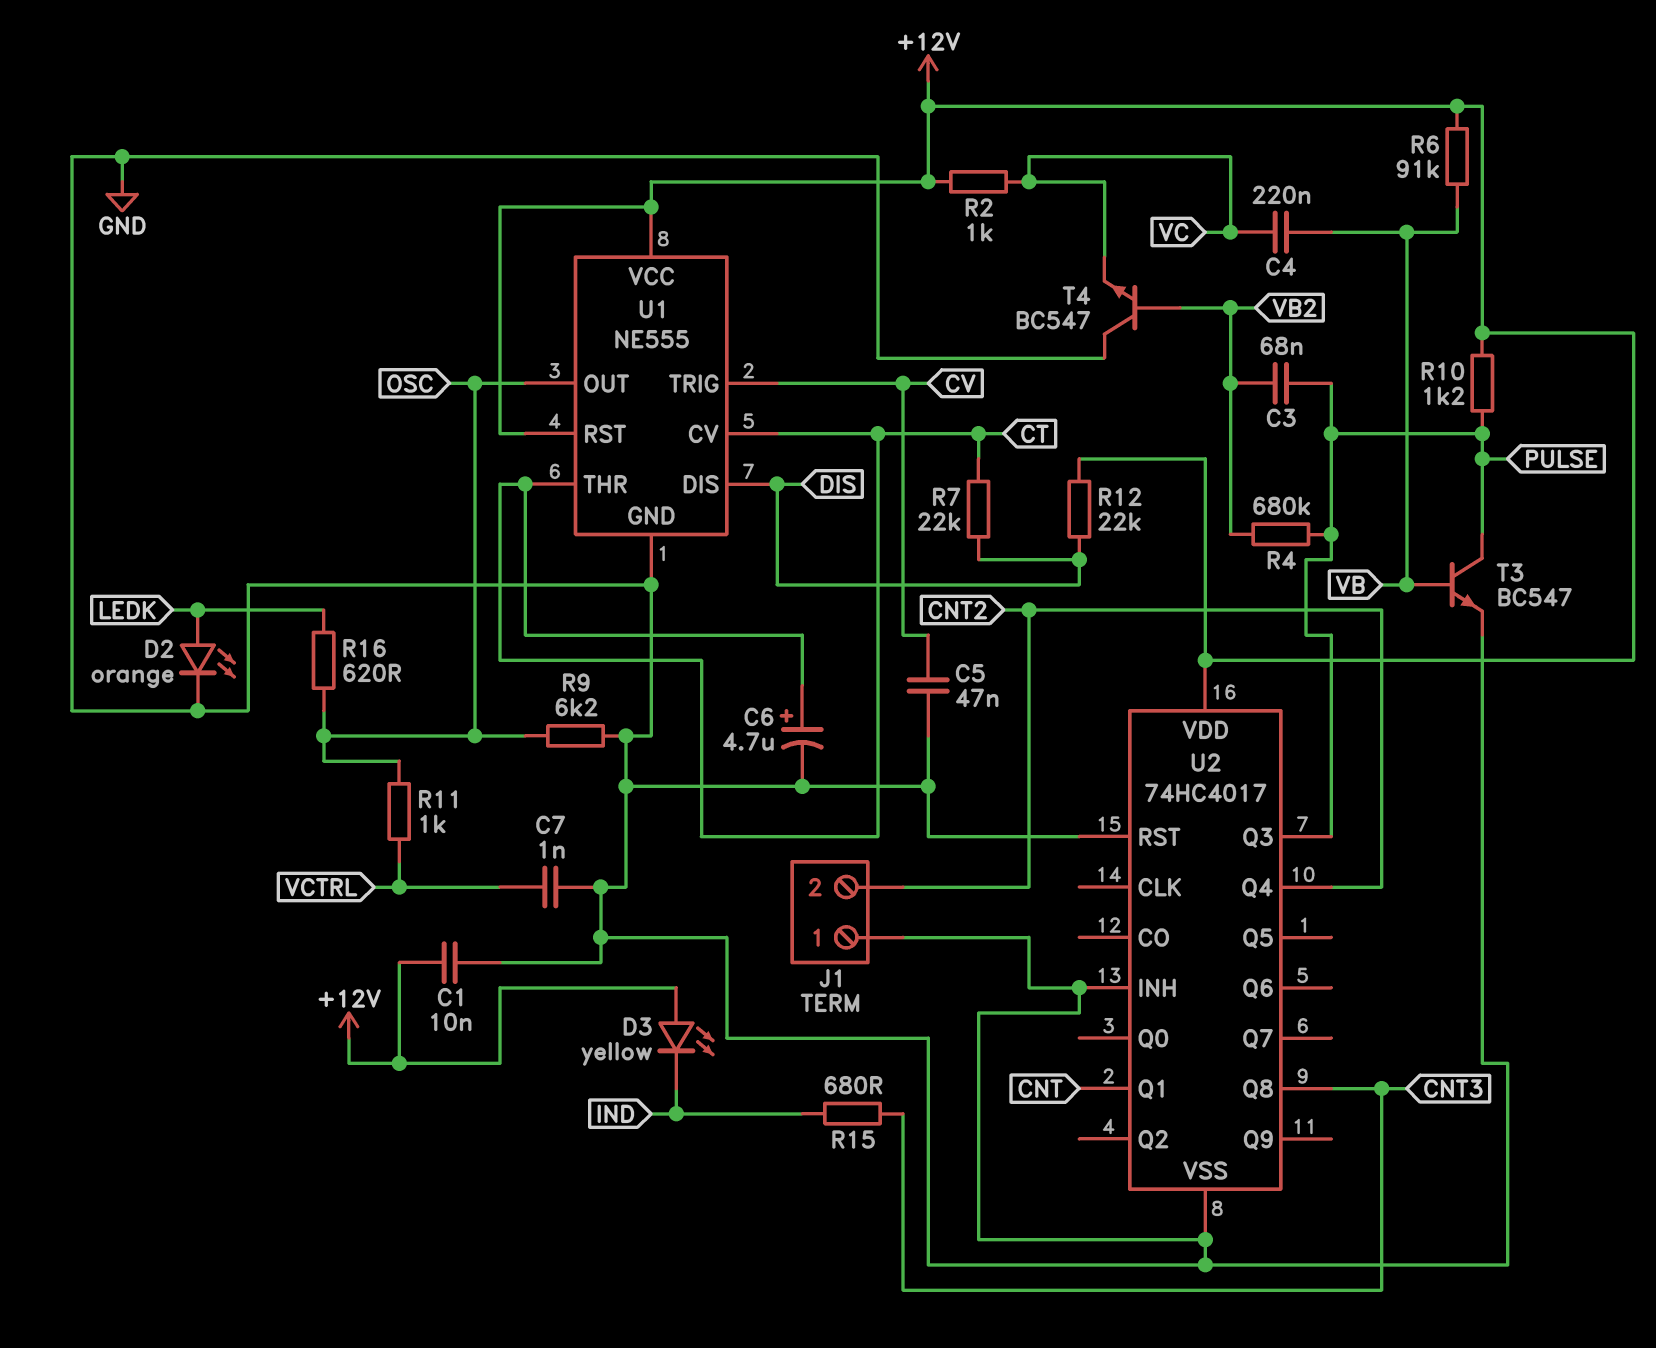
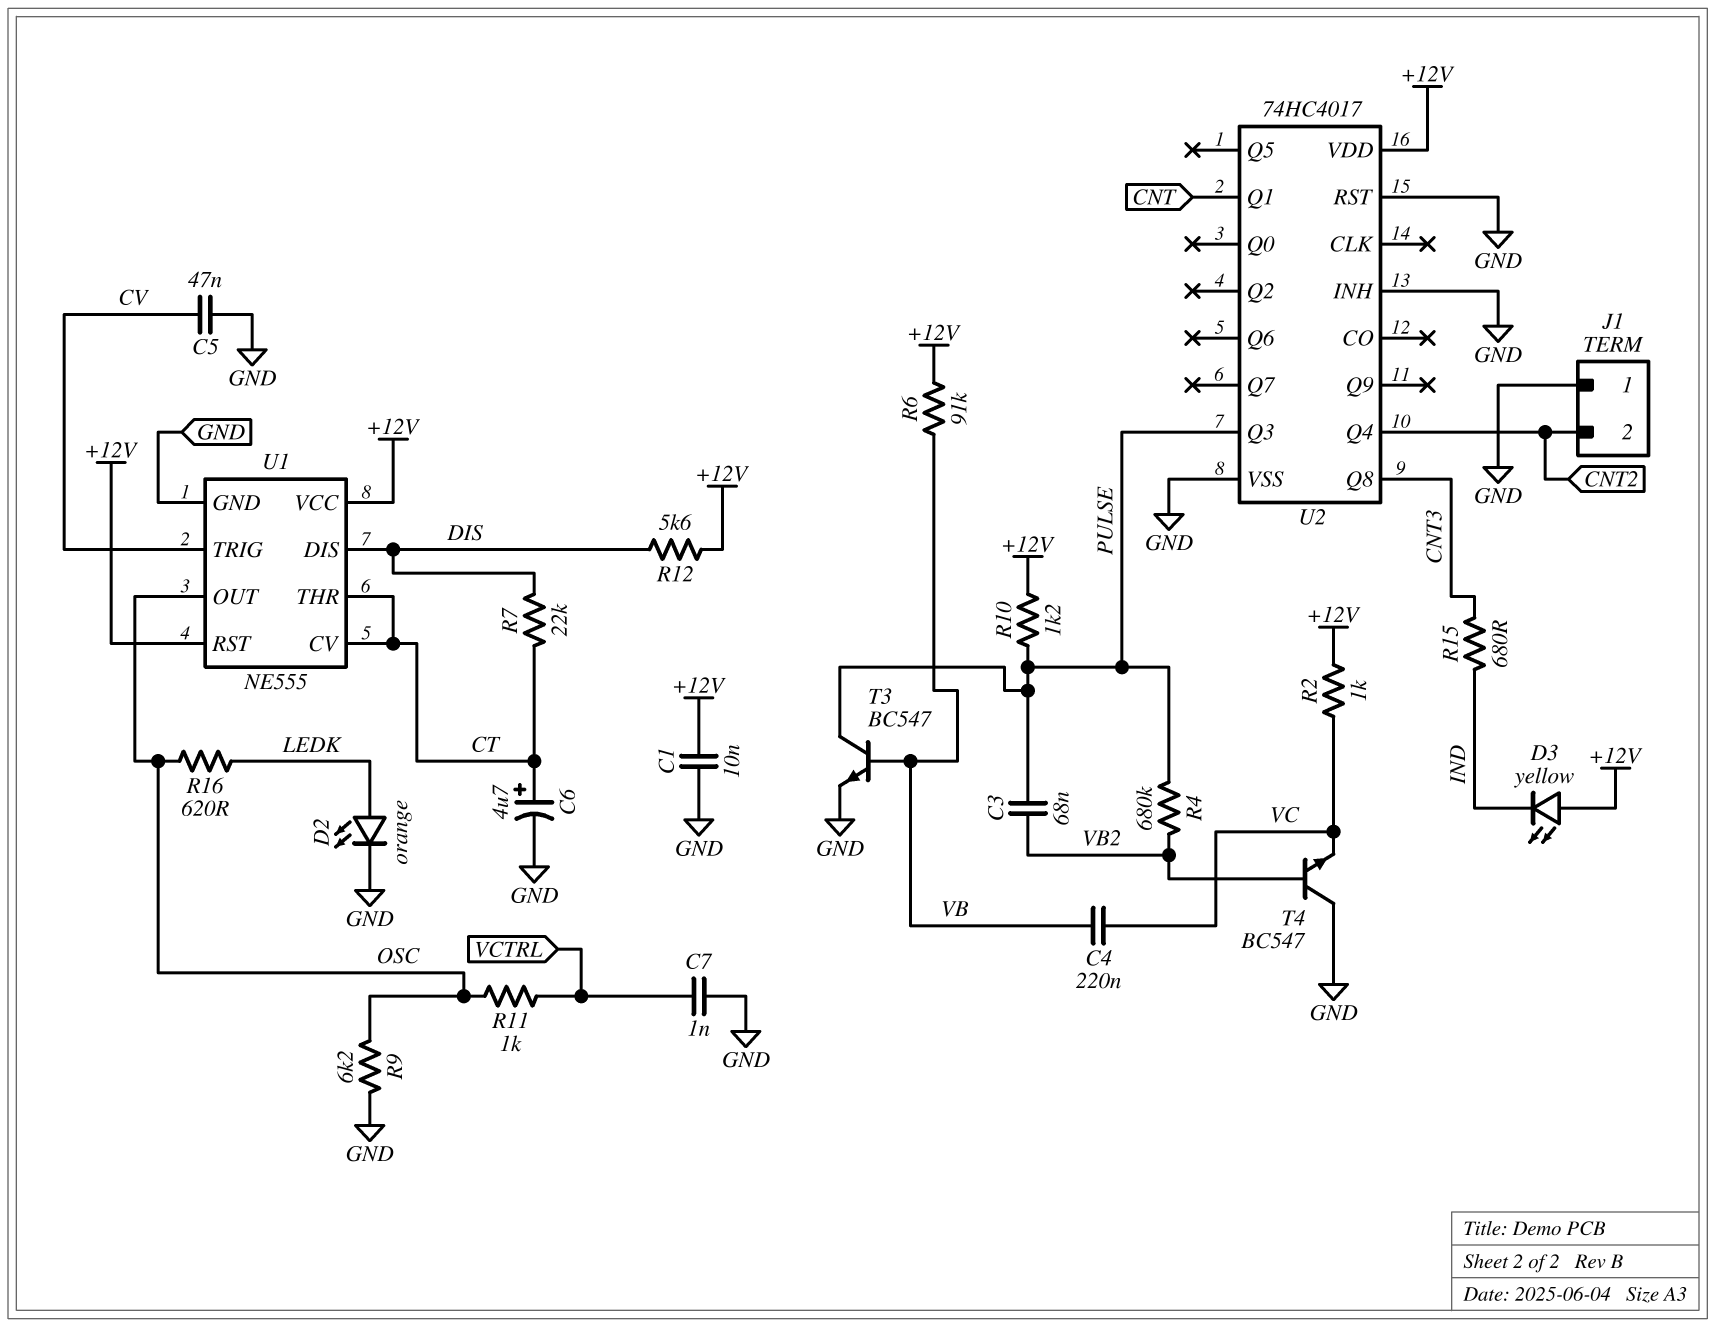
R12: 22k (+12V, DIS) -> 5.6k (+12V, DIS)

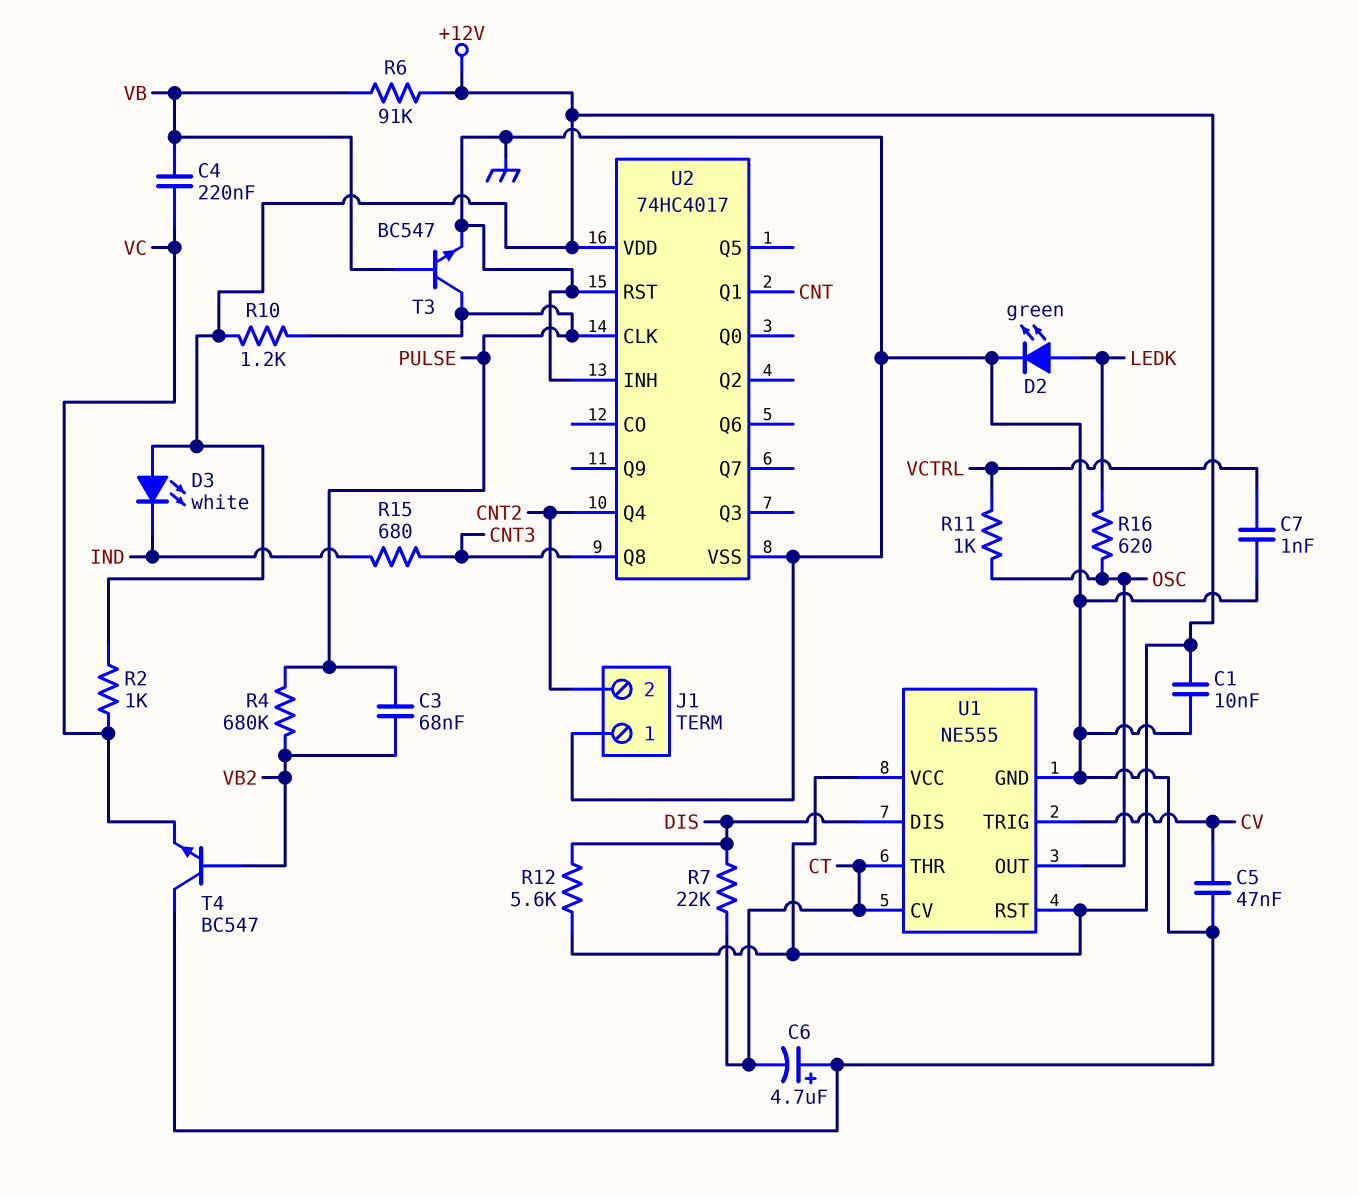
C6: 4.7uF (plus CT, minus GND) -> 4.7uF (plus GND, minus CT)
D2: LED orange (A LEDK, K GND) -> LED green (A LEDK, K GND)
D3: LED yellow (A +12V, K IND) -> LED white (A +12V, K IND)
R9: 6.2k (GND, OSC) -> none
U2 pin CLK: none -> PULSE
U2 pin Q3: PULSE -> none

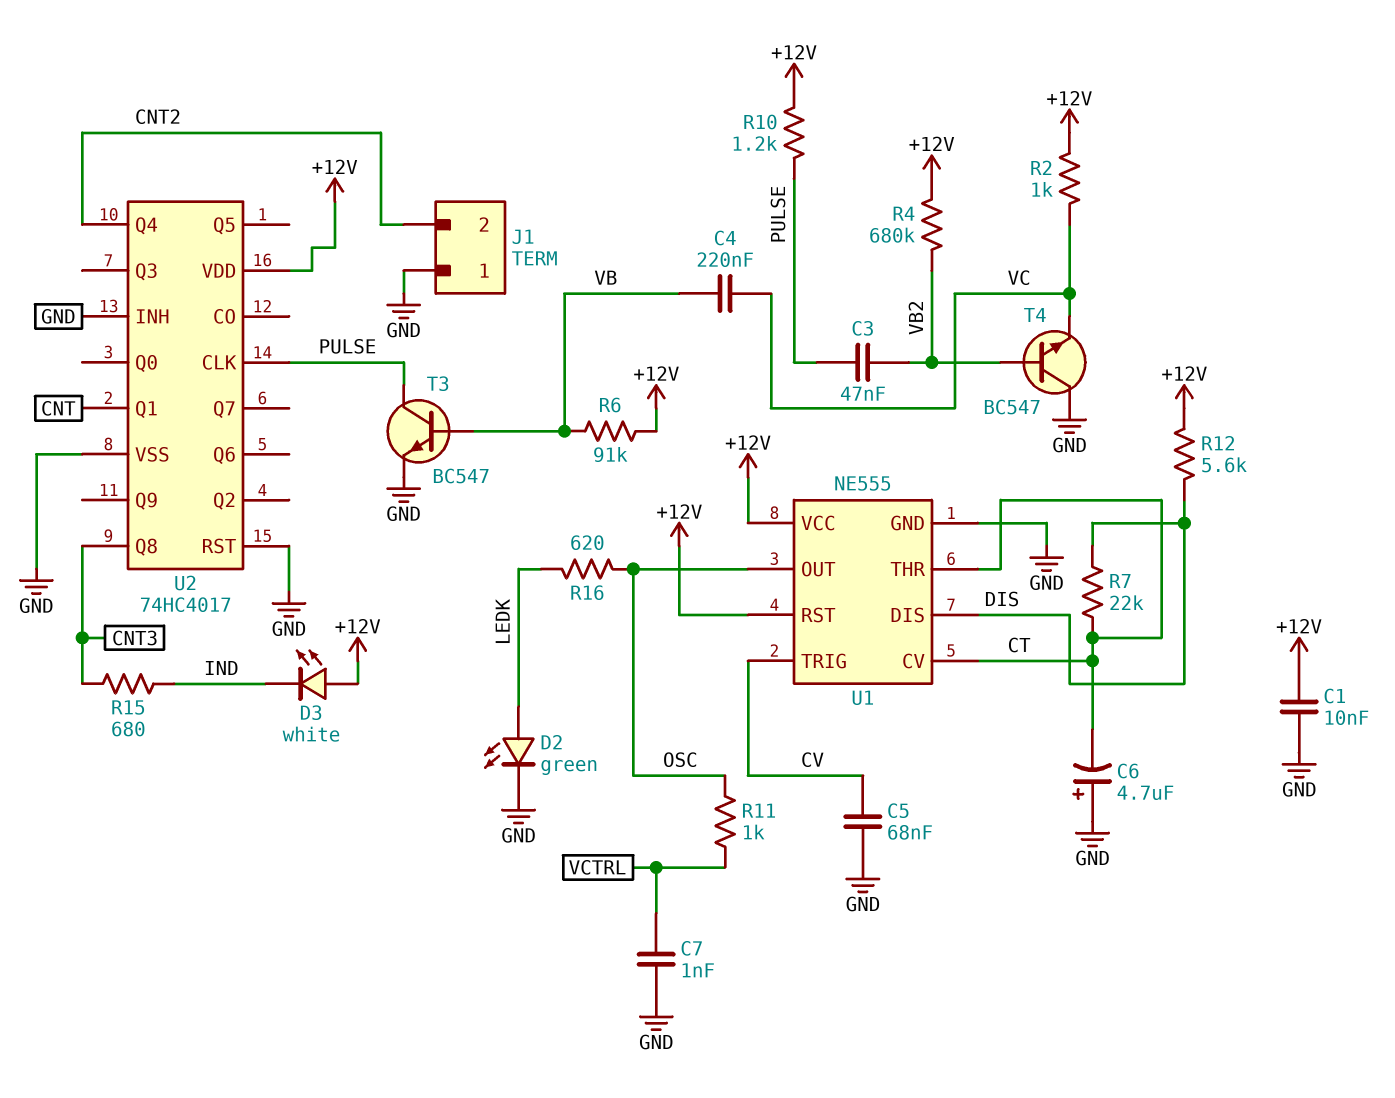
C3: 68nF (PULSE, VB2) -> 47nF (PULSE, VB2)
C5: 47nF (CV, GND) -> 68nF (CV, GND)
R4: 680k (PULSE, VB2) -> 680k (+12V, VB2)

